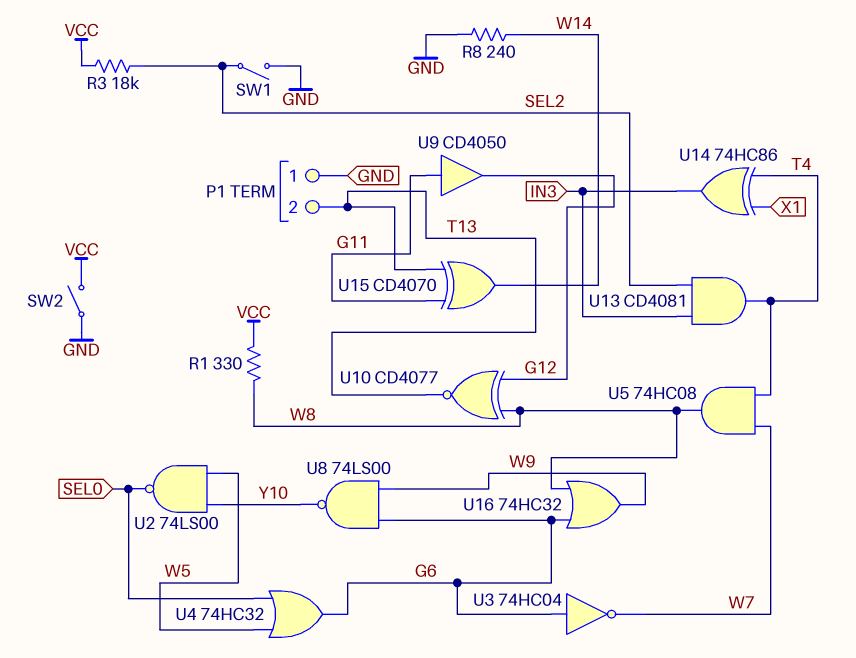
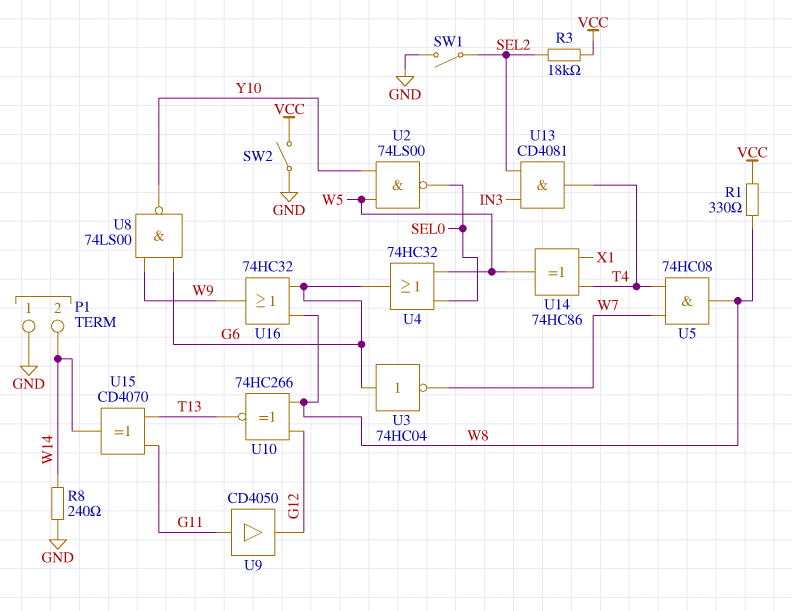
P1 pin 2: T13 -> W14
U10: XNOR CD4077 (in G12, in W8, out T13) -> XNOR 74HC266 (in G12, in W8, out T13)
U14: XOR 74HC86 (in T4, in X1, out IN3) -> XOR 74HC86 (in T4, in X1, out W5)

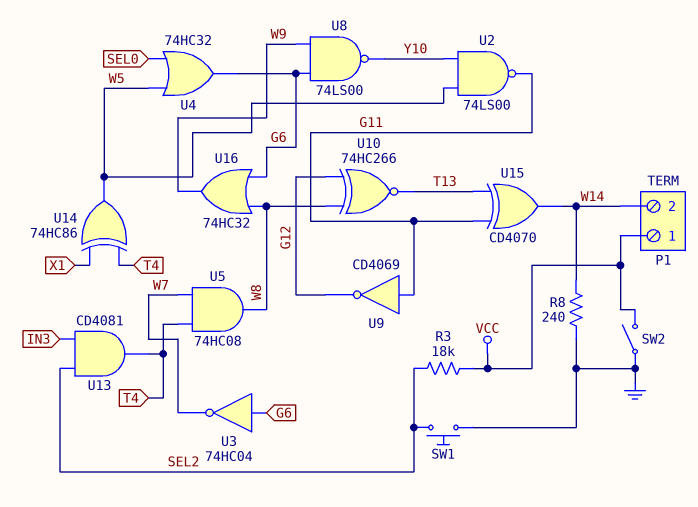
P1 pin 1: GND -> VCC
R1: 330 (VCC, W8) -> none
SW1: switch (GND, SEL2) -> button (GND, SEL2)
U2: NAND 74LS00 (in W5, in Y10, out SEL0) -> NAND 74LS00 (in W5, in Y10, out G11)
U9: buffer CD4050 (in G11, out G12) -> NOT CD4069 (in G11, out G12)

